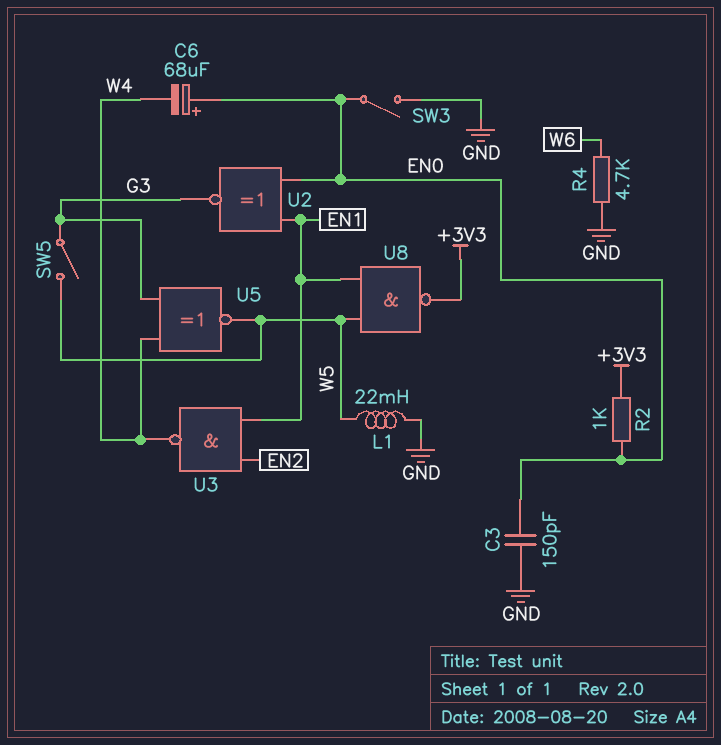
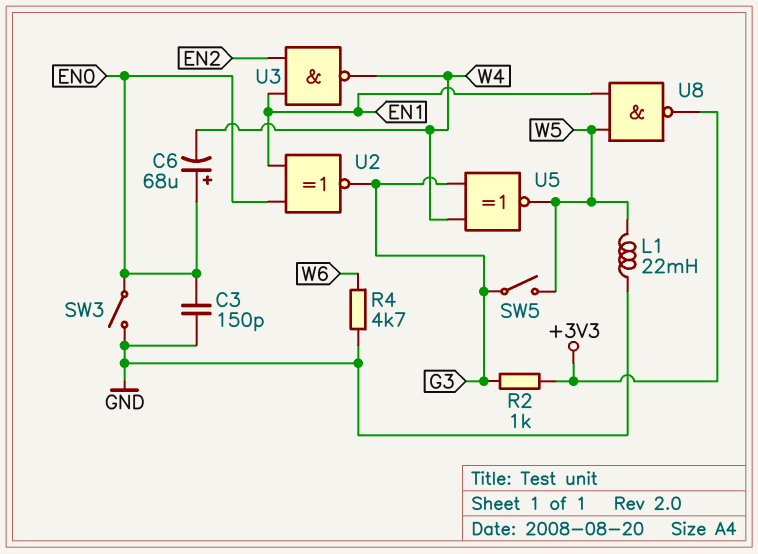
R2: 1k (+3V3, EN0) -> 1k (+3V3, G3)

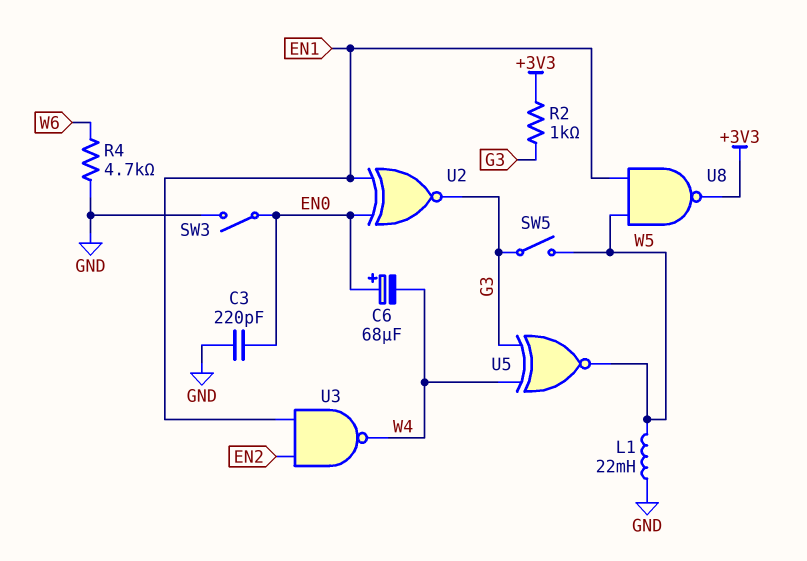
C3: 150pF (EN0, GND) -> 220pF (EN0, GND)

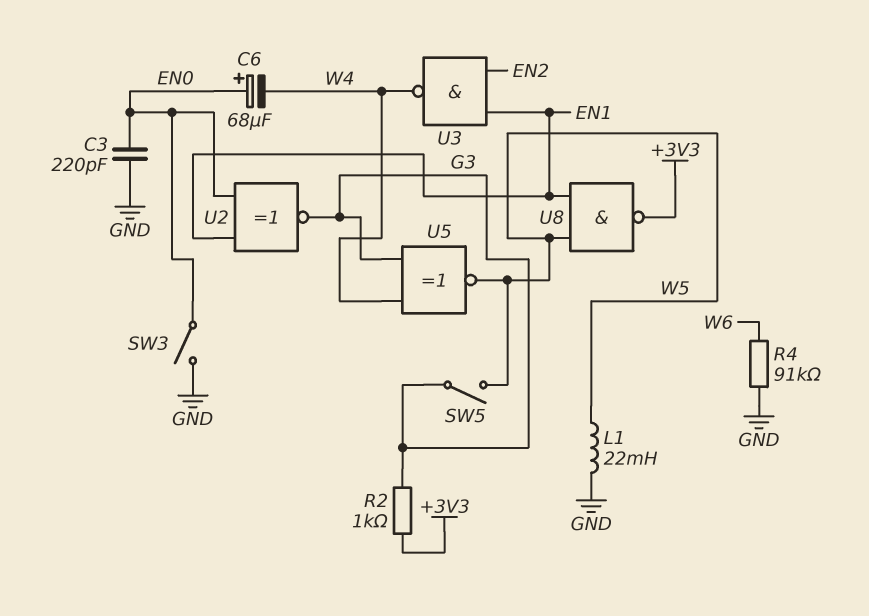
R4: 4.7k (GND, W6) -> 91k (GND, W6)

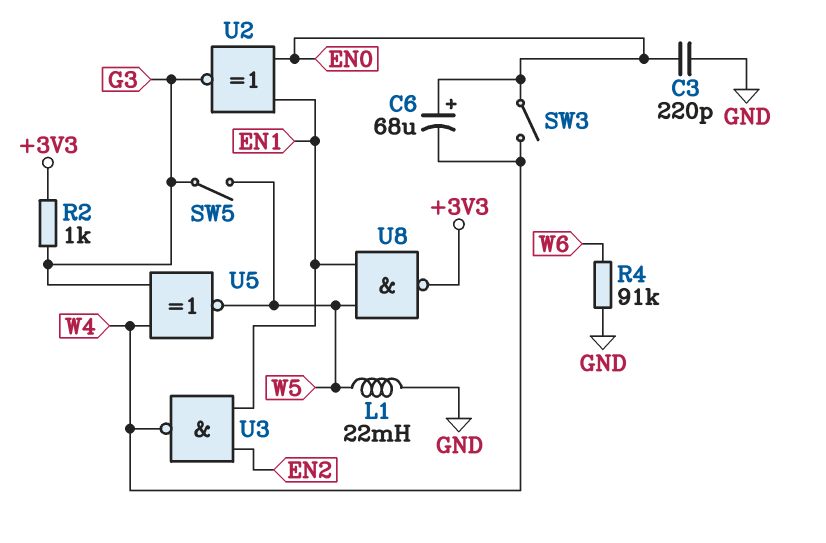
SW3: switch (EN0, GND) -> switch (EN0, W4)

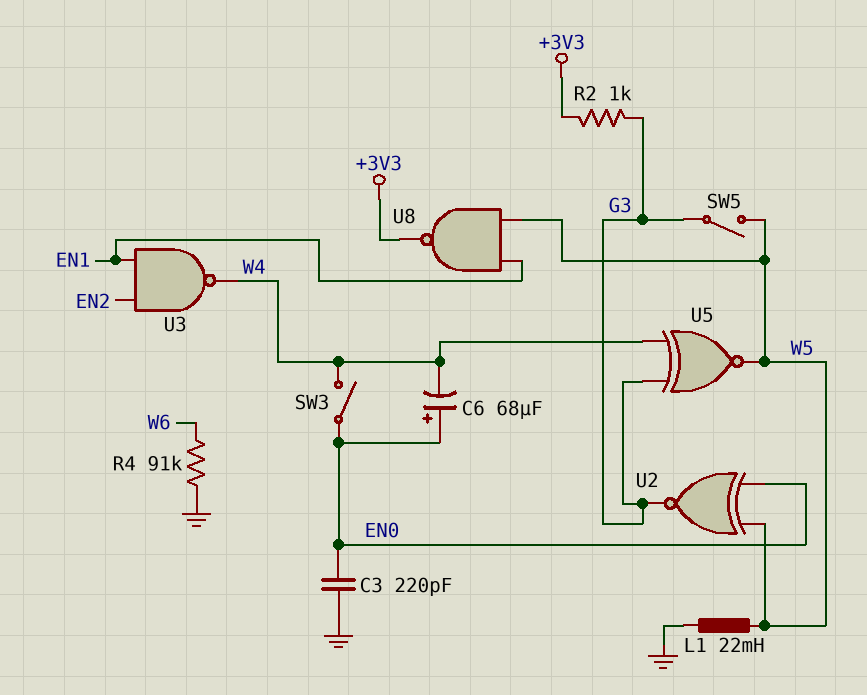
U2: XNOR (in EN0, in EN1, out G3) -> XNOR (in EN0, in W5, out G3)

